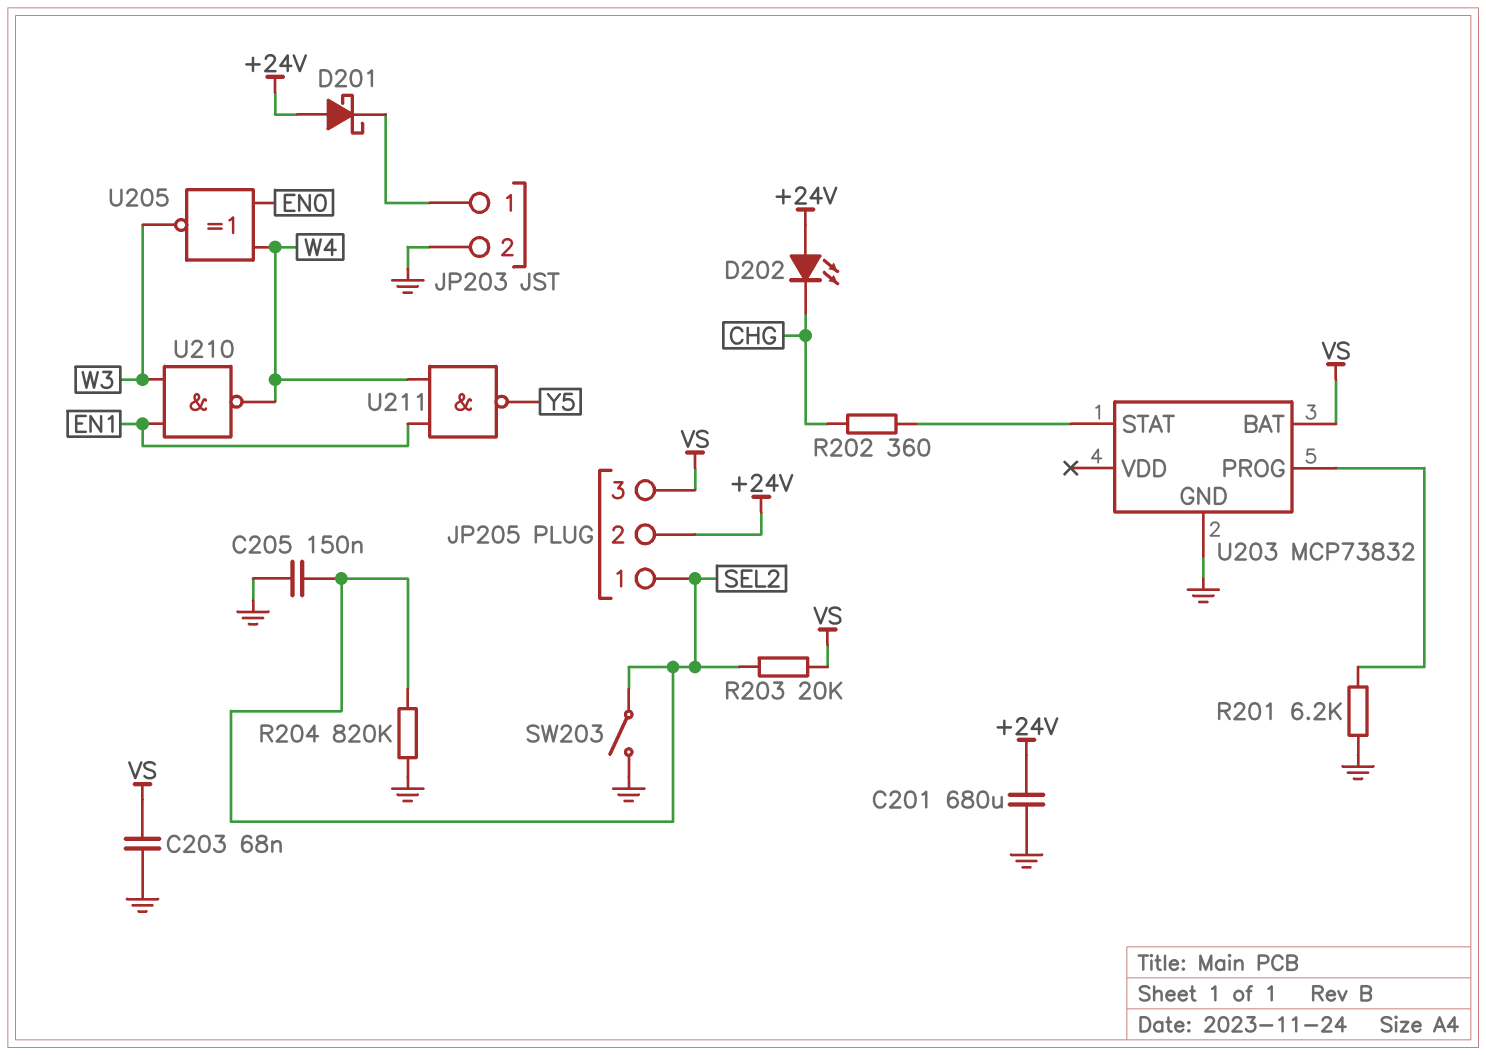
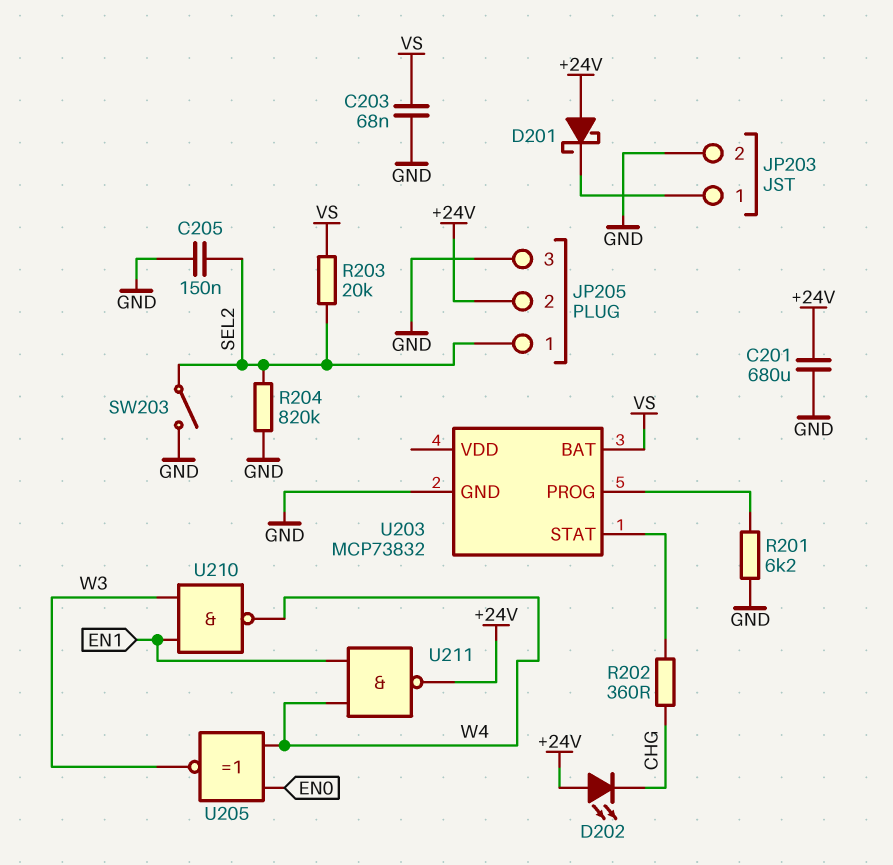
JP205 pin 3: VS -> GND
U211: NAND (in EN1, in W4, out Y5) -> NAND (in EN1, in W4, out +24V)

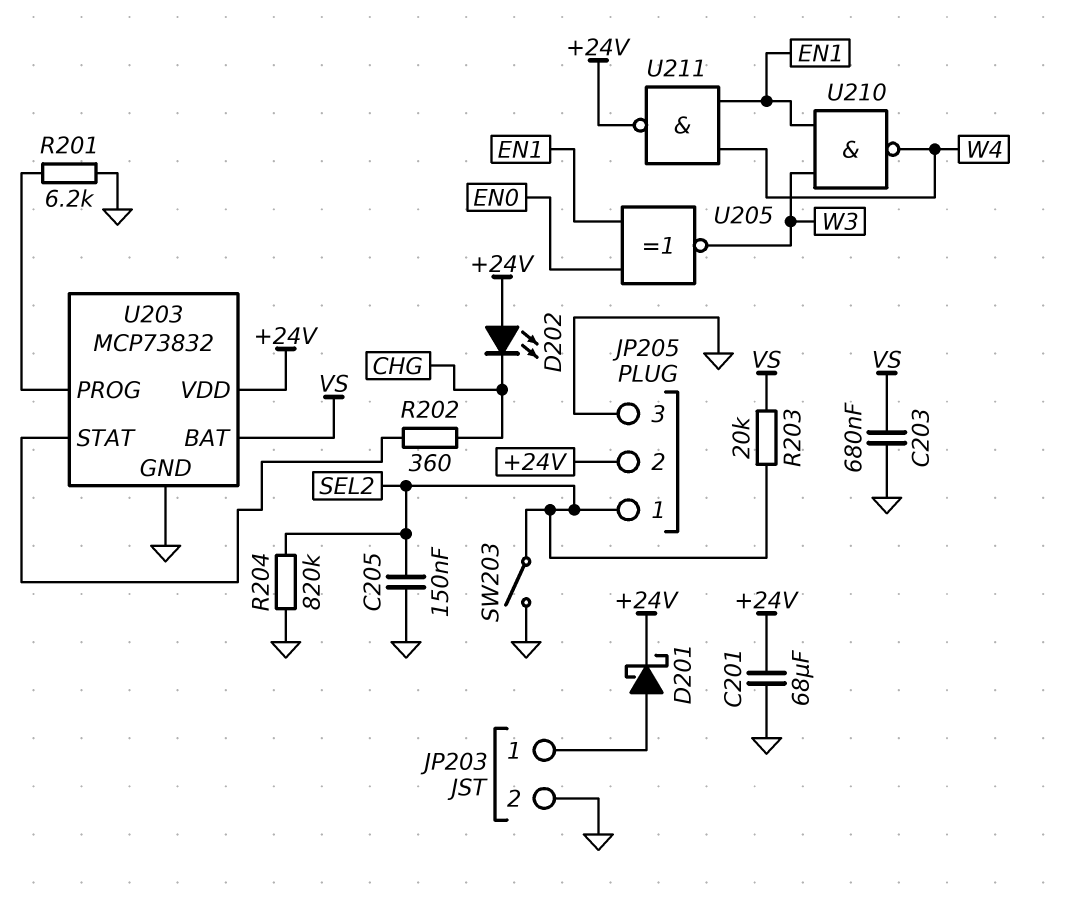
C201: 680uF (+24V, GND) -> 68uF (+24V, GND)
C203: 68nF (GND, VS) -> 680nF (GND, VS)
D201: schottky (A +24V, K JP203/1) -> schottky (A JP203/1, K +24V)
U203 pin VDD: none -> +24V
U205: XNOR (in EN0, in W4, out W3) -> XNOR (in EN0, in EN1, out W3)

